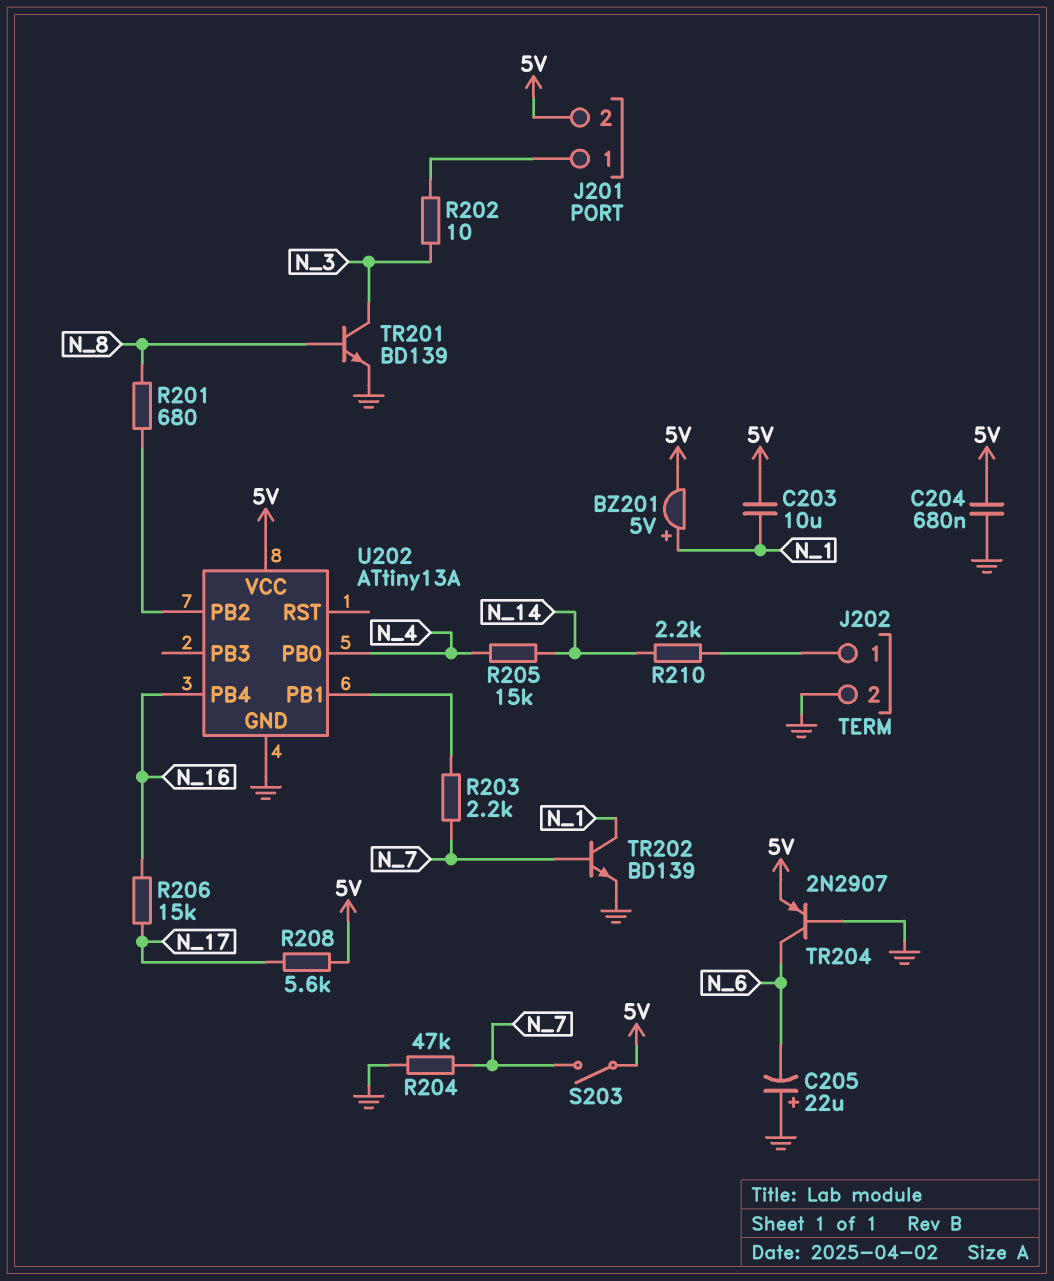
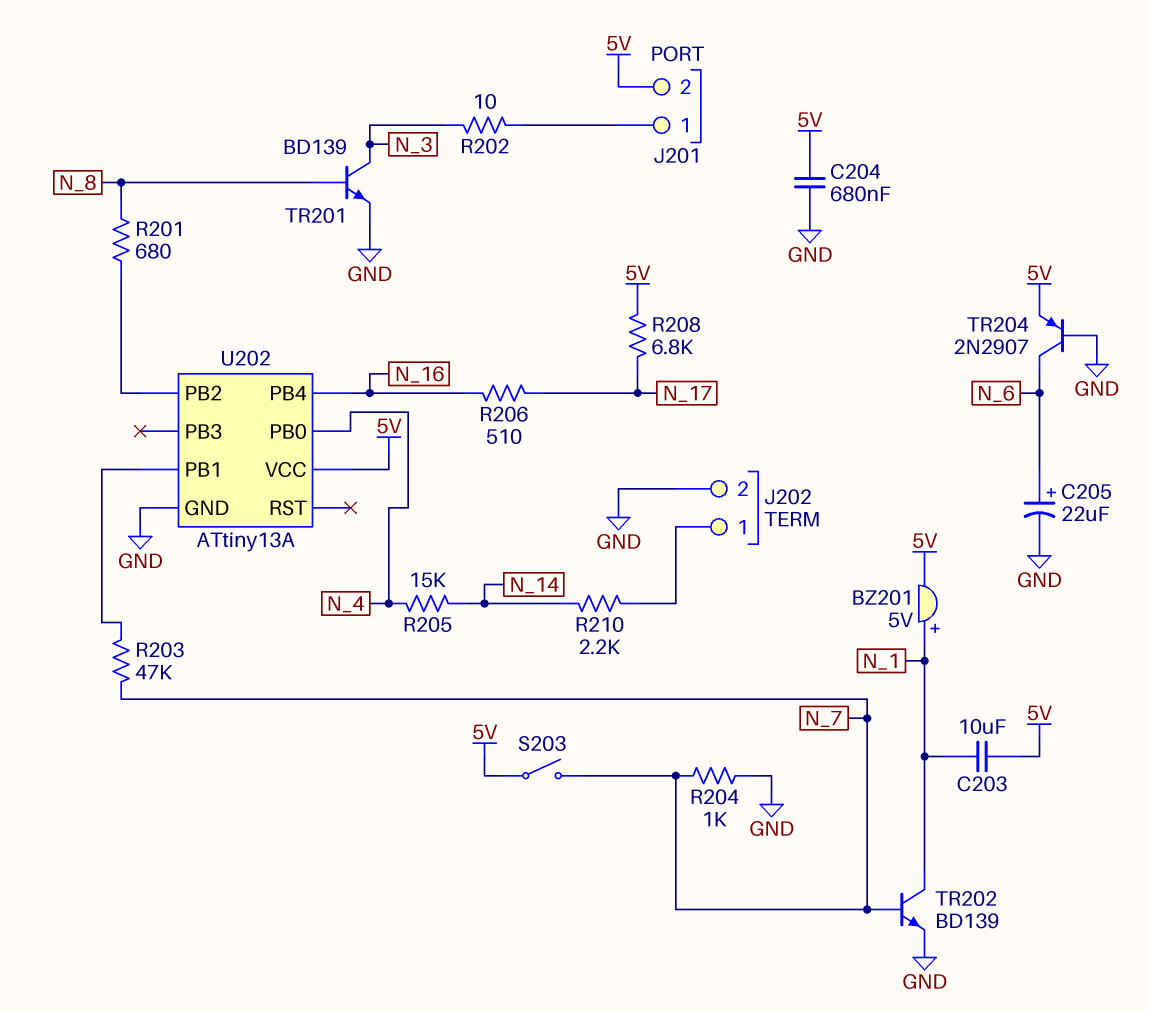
C205: 22uF (plus GND, minus N_6) -> 22uF (plus N_6, minus GND)
R203: 2.2k (N_7, U202/PB1) -> 47k (N_7, U202/PB1)
R204: 47k (GND, N_7) -> 1k (GND, N_7)
R206: 15k (N_16, N_17) -> 510 (N_16, N_17)
R208: 5.6k (5V, N_17) -> 6.8k (5V, N_17)

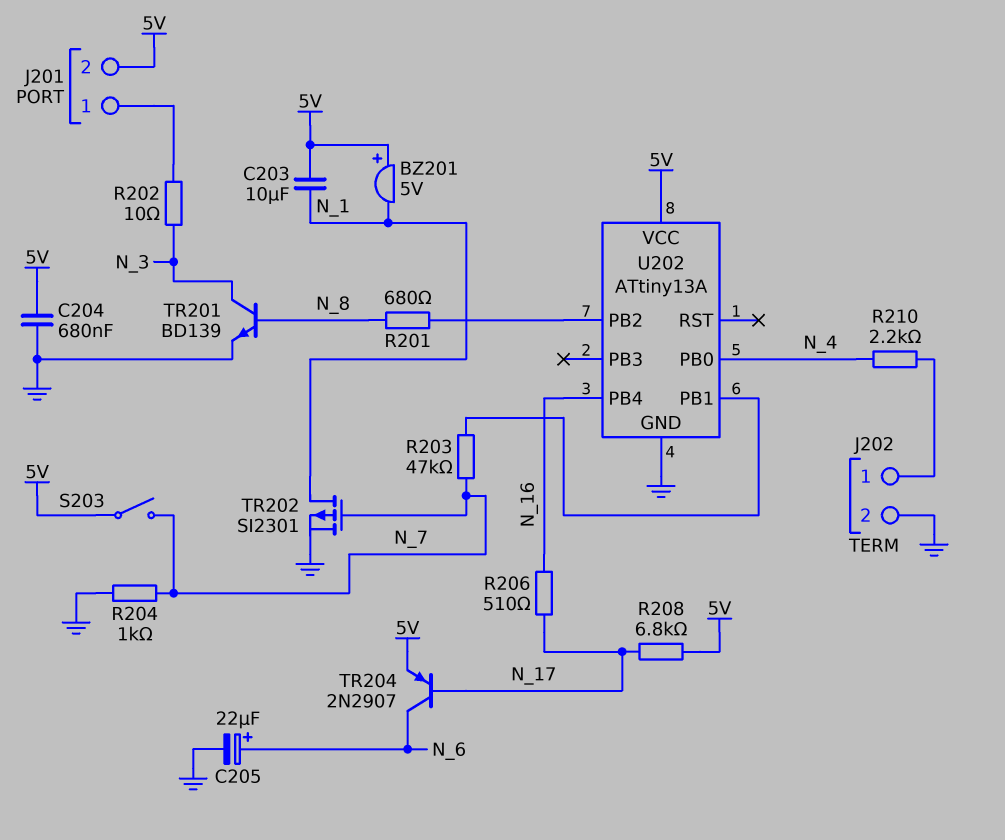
BZ201: buzzer 5V (plus N_1, minus 5V) -> buzzer 5V (plus 5V, minus N_1)
R205: 15k (N_4, N_14) -> none
R210: 2.2k (J202/1, N_14) -> 2.2k (J202/1, N_4)
TR202: NPN BD139 (B N_7, C N_1, E GND) -> PMOS SI2301 (G N_7, D N_1, S GND)
TR204: PNP 2N2907 (B GND, C N_6, E 5V) -> PNP 2N2907 (B N_17, C N_6, E 5V)

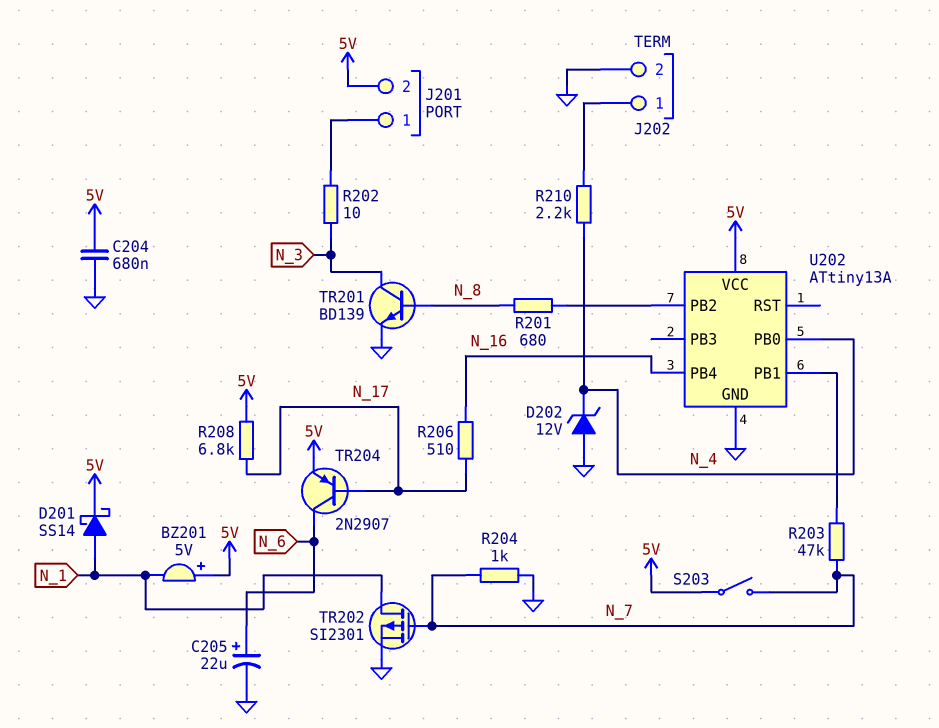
C203: 10uF (5V, N_1) -> none
D201: none -> schottky SS14 (A N_1, K 5V)
D202: none -> zener 12V (A GND, K N_4)

